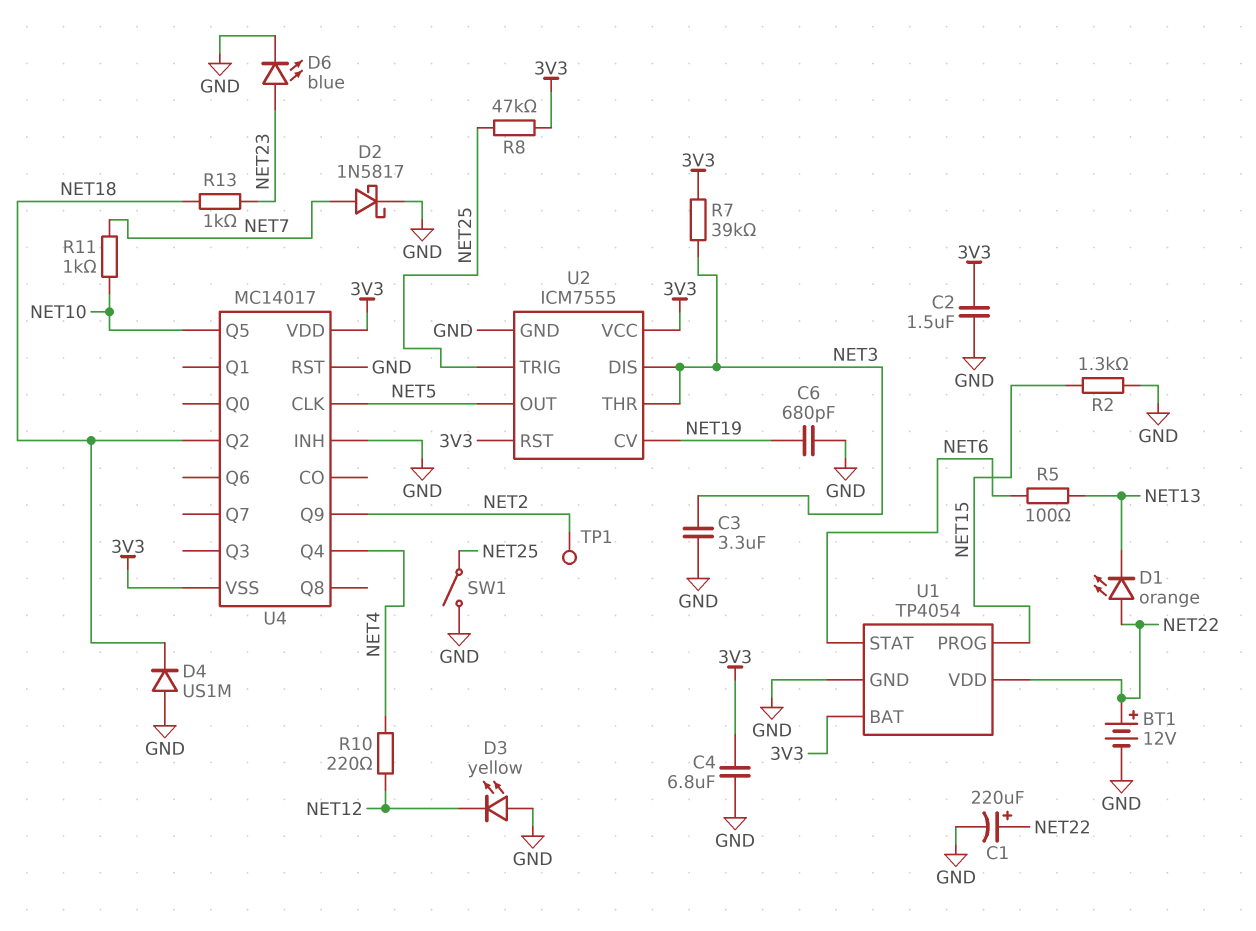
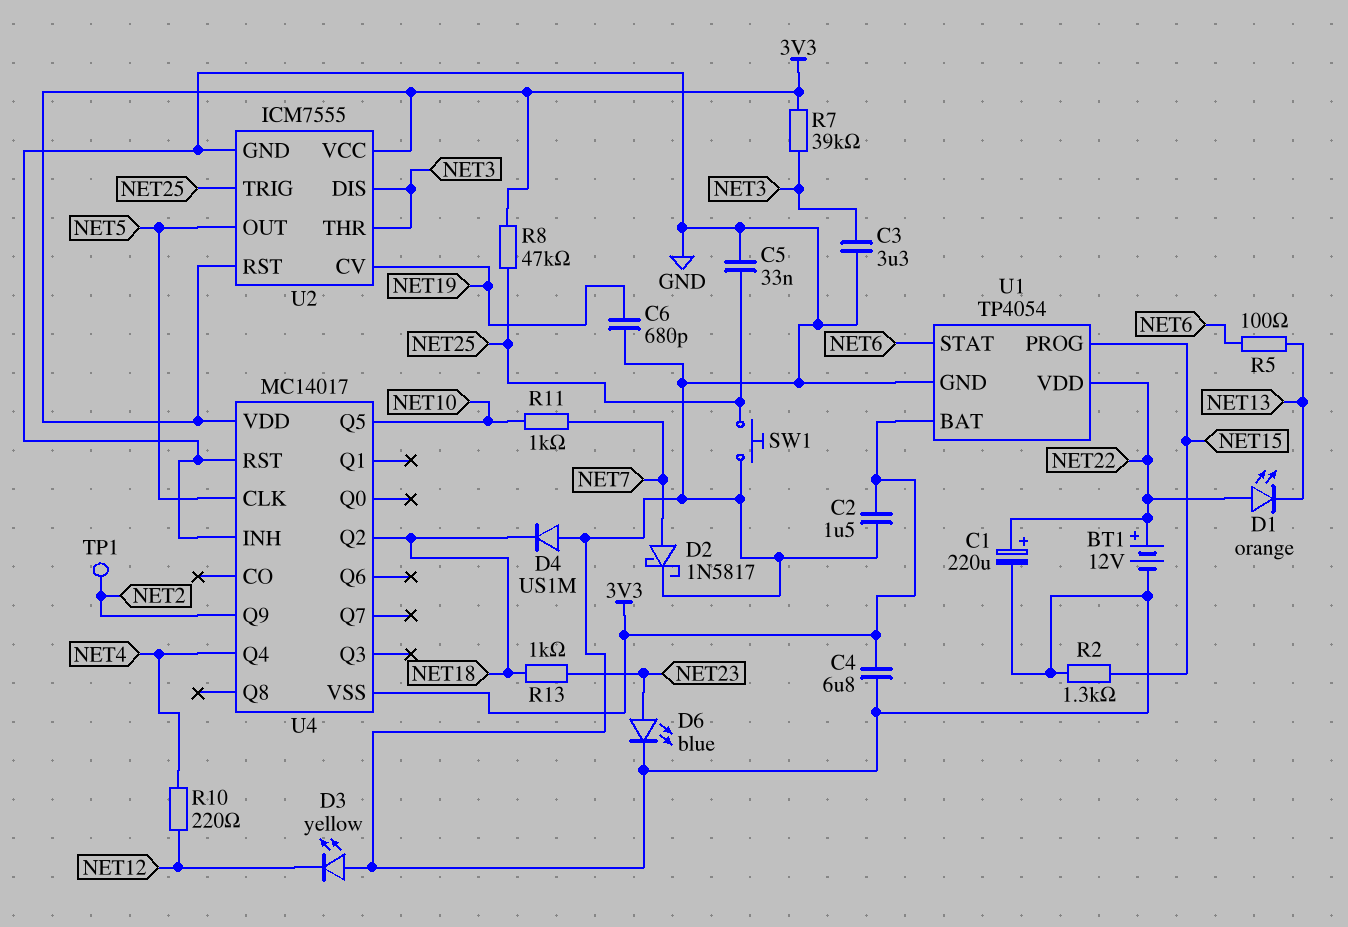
C5: none -> 33nF (GND, NET25)
SW1: switch (GND, NET25) -> button (GND, NET25)

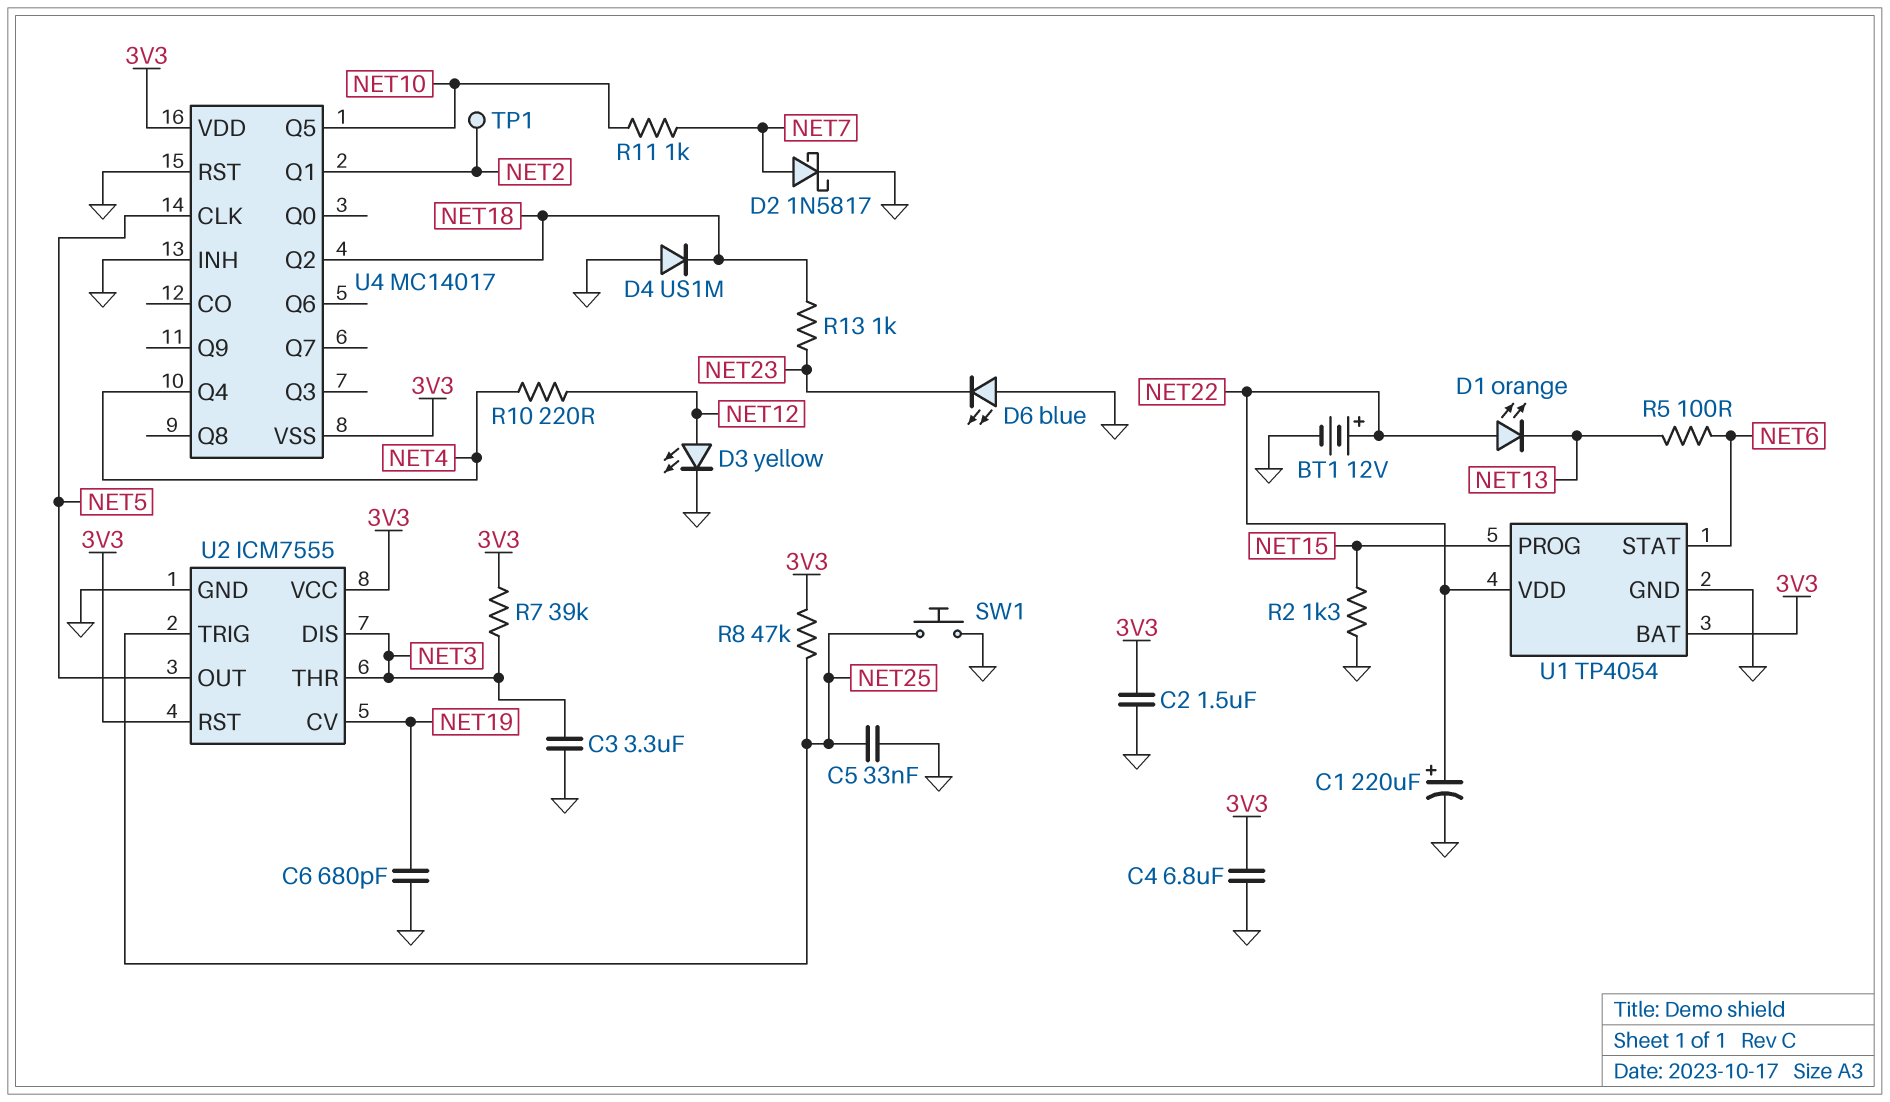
D3: LED yellow (A GND, K NET12) -> LED yellow (A NET12, K GND)
D6: LED blue (A NET23, K GND) -> LED blue (A GND, K NET23)
U4 pin Q1: none -> NET2
U4 pin Q9: NET2 -> none

